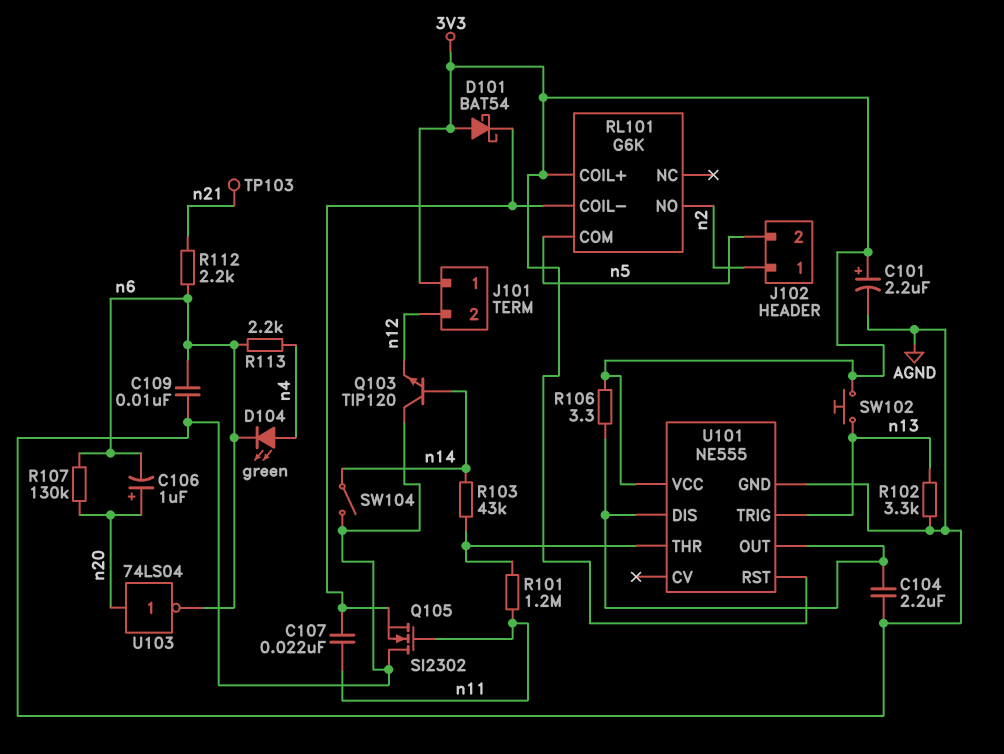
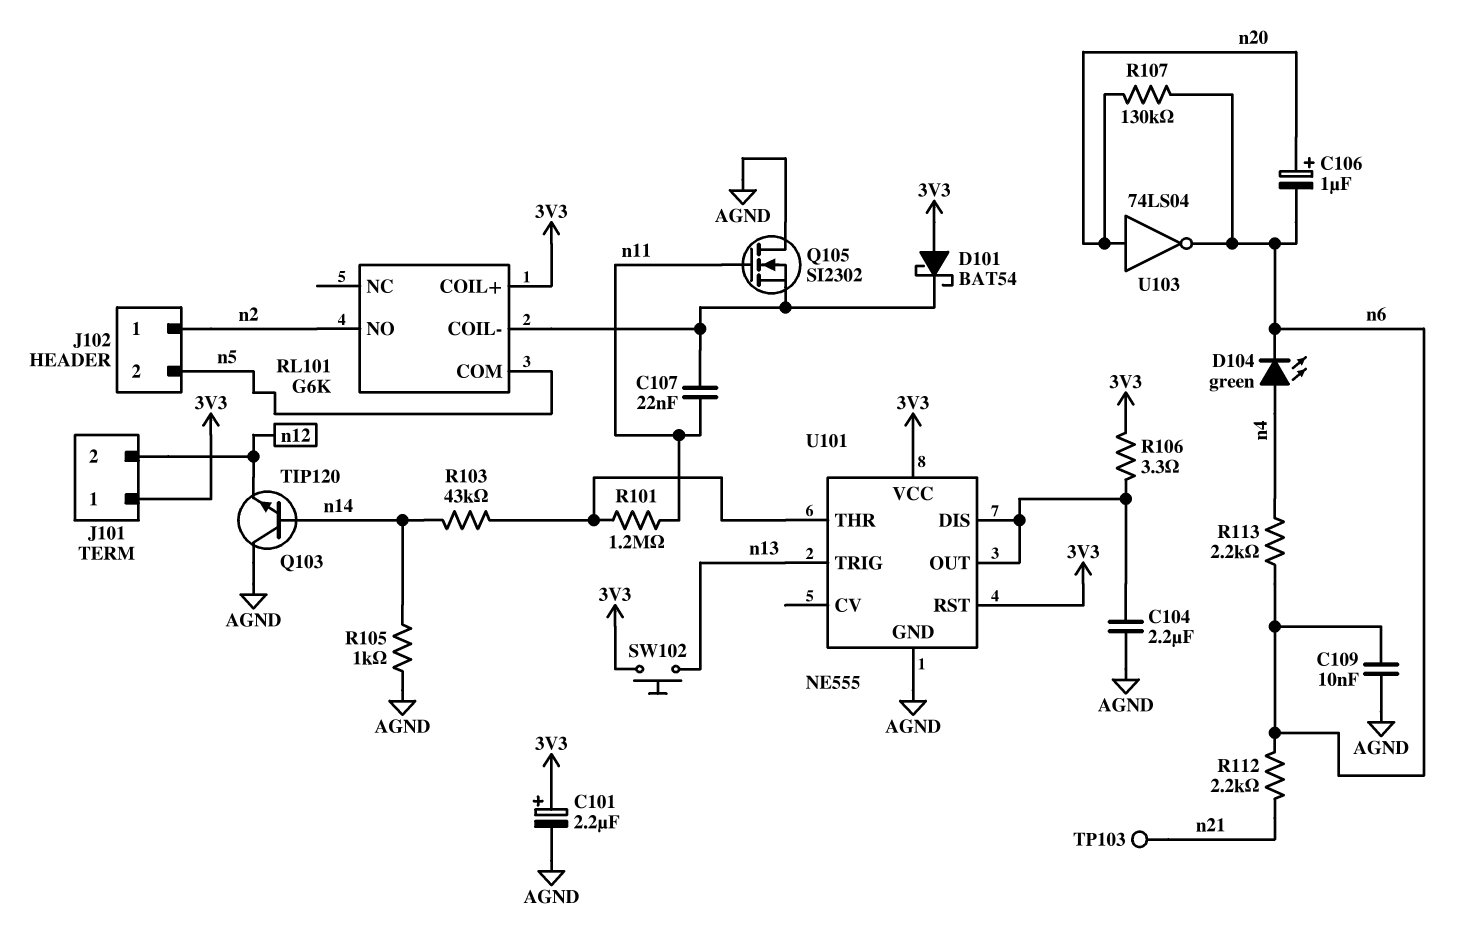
R102: 3.3k (AGND, n13) -> none
R105: none -> 1k (AGND, n14)
SW104: switch (AGND, n14) -> none

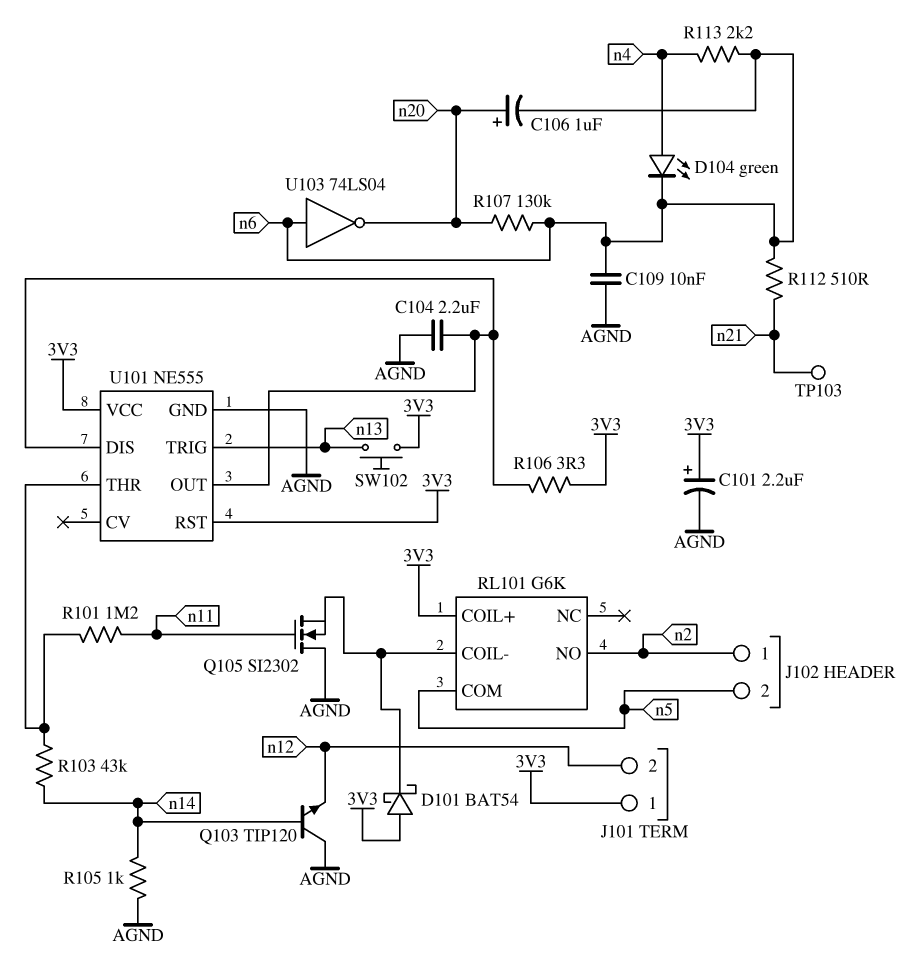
C107: 22nF (RL101/COIL-, n11) -> none
R112: 2.2k (n6, n21) -> 510 (n6, n21)
U103: NOT 74LS04 (in n20, out n6) -> NOT 74LS04 (in n6, out n20)

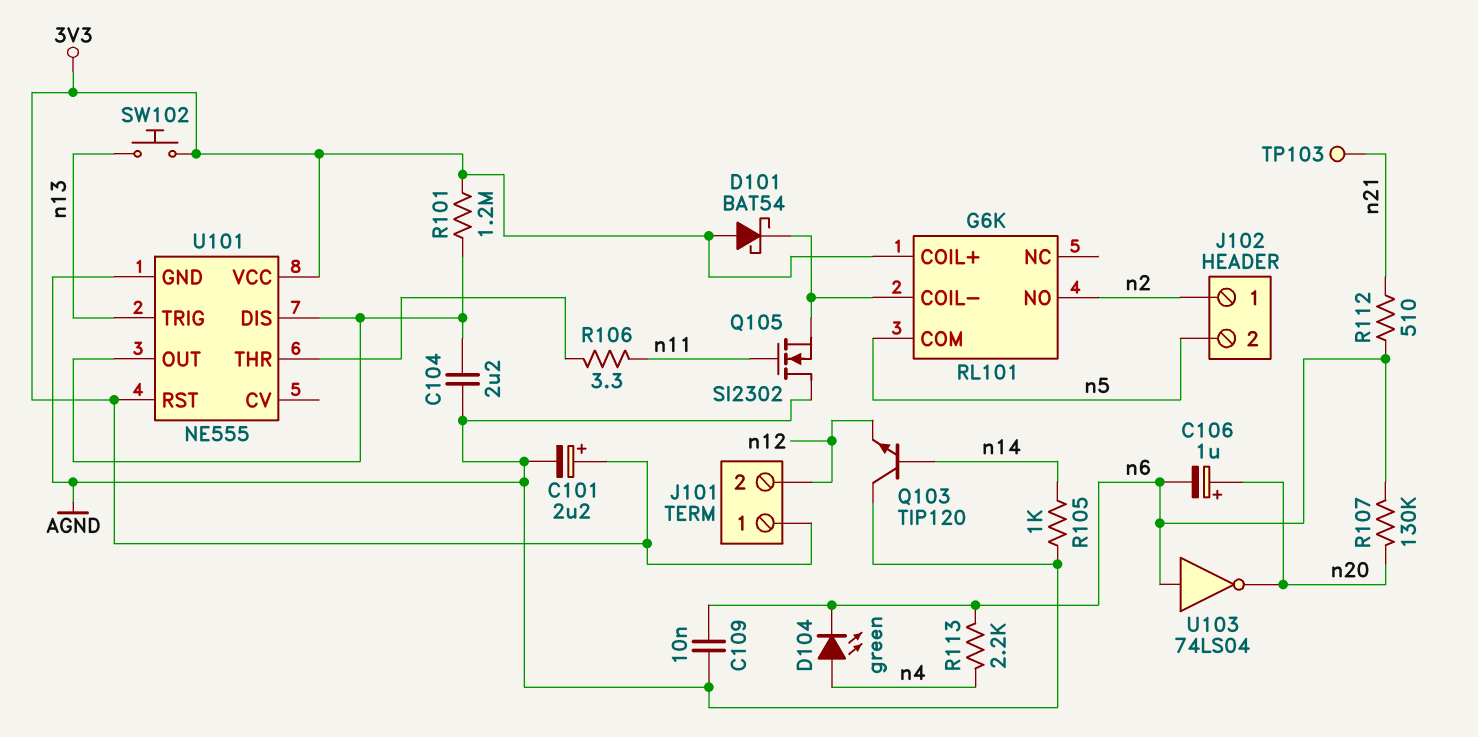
R101: 1.2M (U101/THR, n11) -> 1.2M (3V3, U101/DIS)
R103: 43k (U101/THR, n14) -> none
R106: 3.3 (3V3, U101/DIS) -> 3.3 (U101/THR, n11)

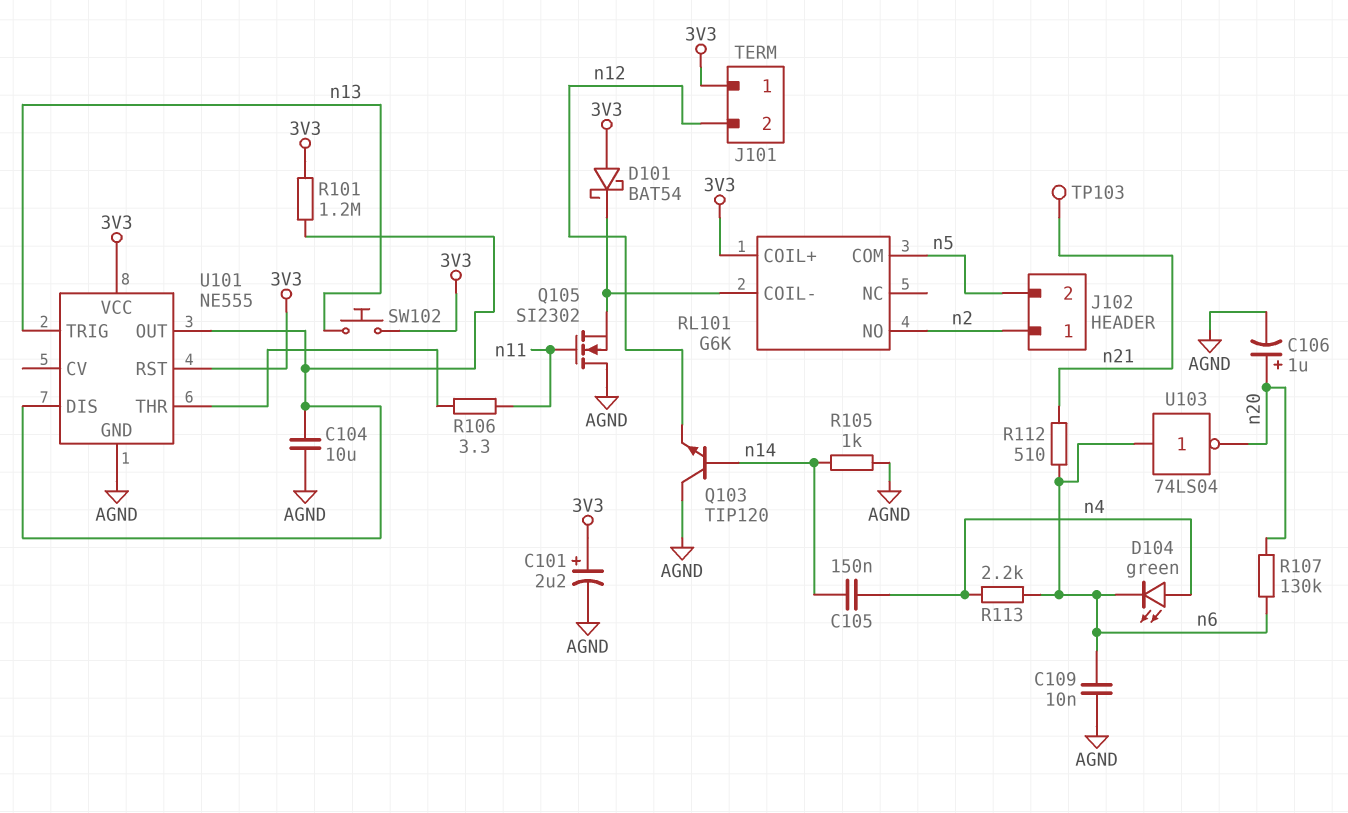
C104: 2.2uF (AGND, U101/DIS) -> 10uF (AGND, U101/DIS)
C105: none -> 150nF (n4, n14)
C106: 1uF (plus n20, minus n6) -> 1uF (plus n20, minus AGND)

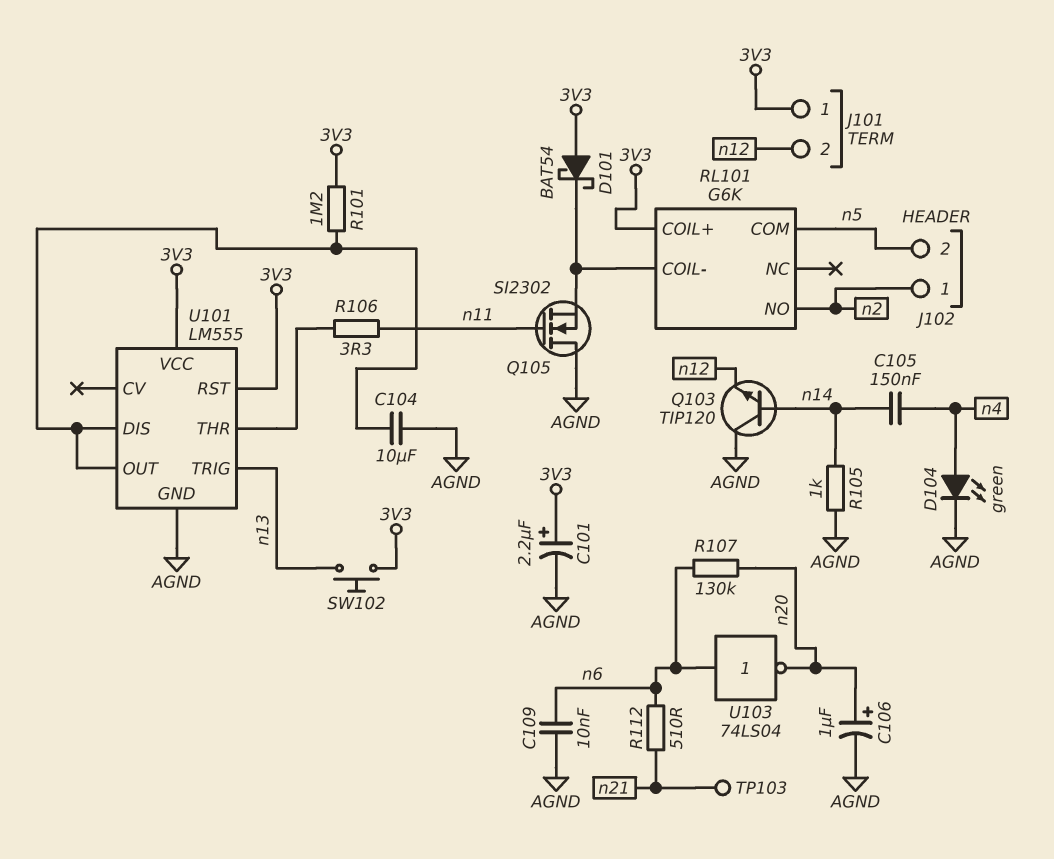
D104: LED green (A n4, K n6) -> LED green (A n4, K AGND)
R113: 2.2k (n4, n6) -> none
U101: NE555 -> LM555

